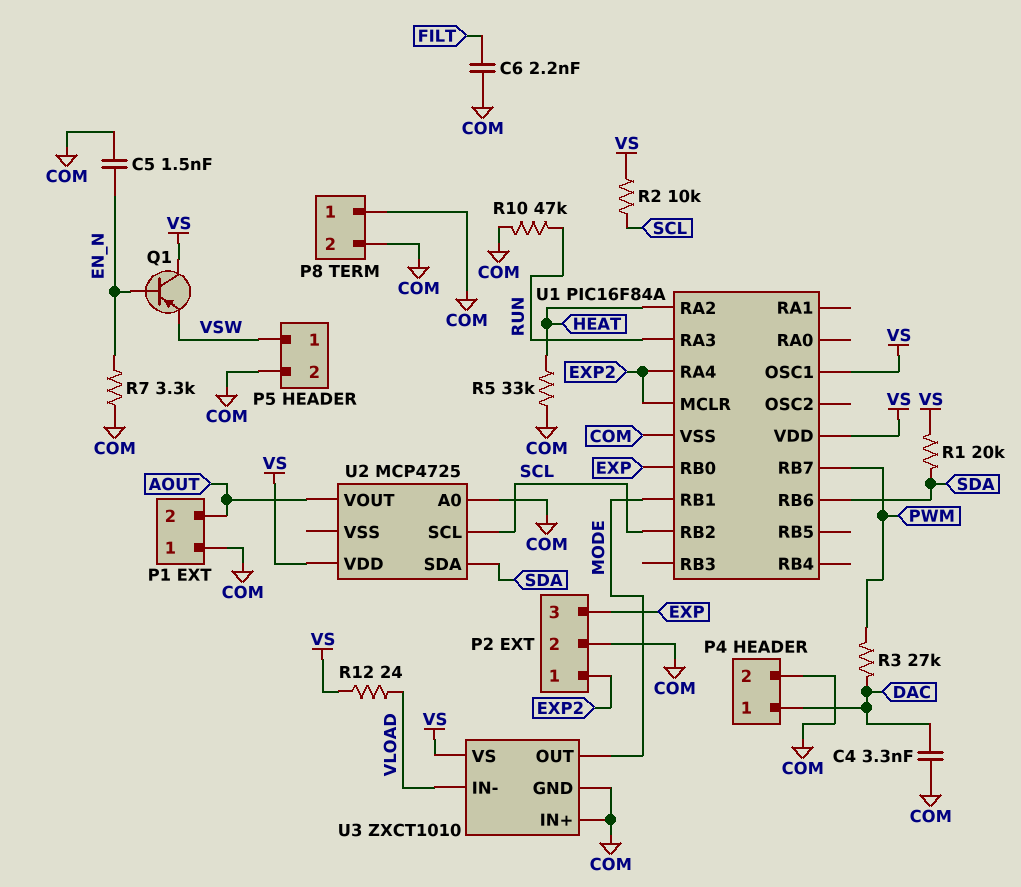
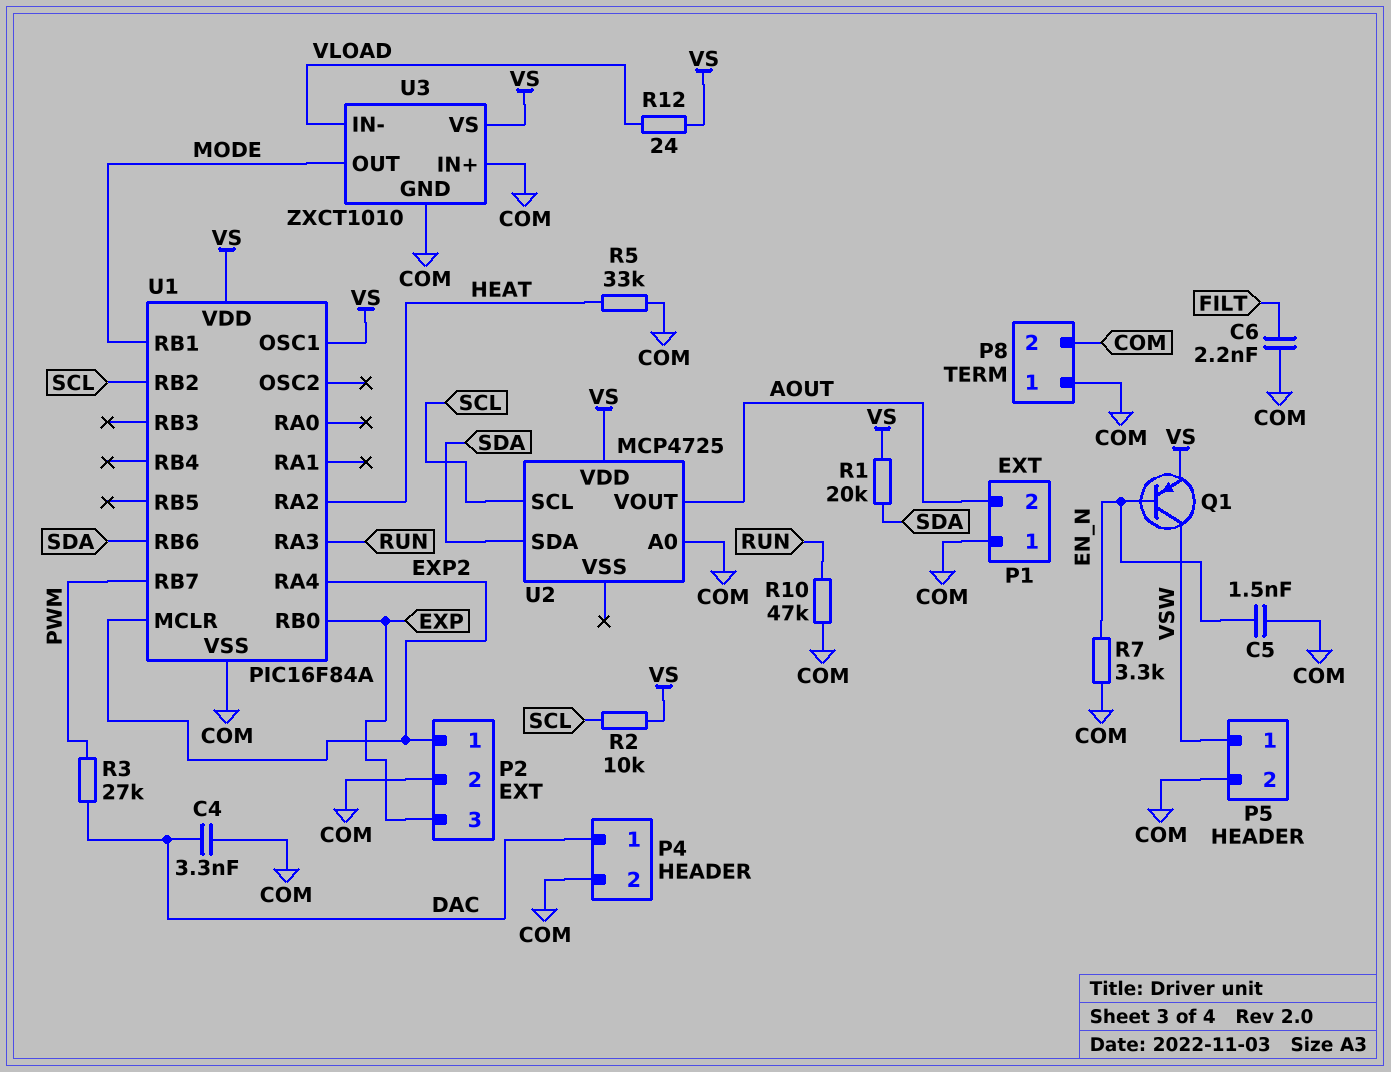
Q1: PNP (B EN_N, C VS, E VSW) -> PNP (B EN_N, C VSW, E VS)

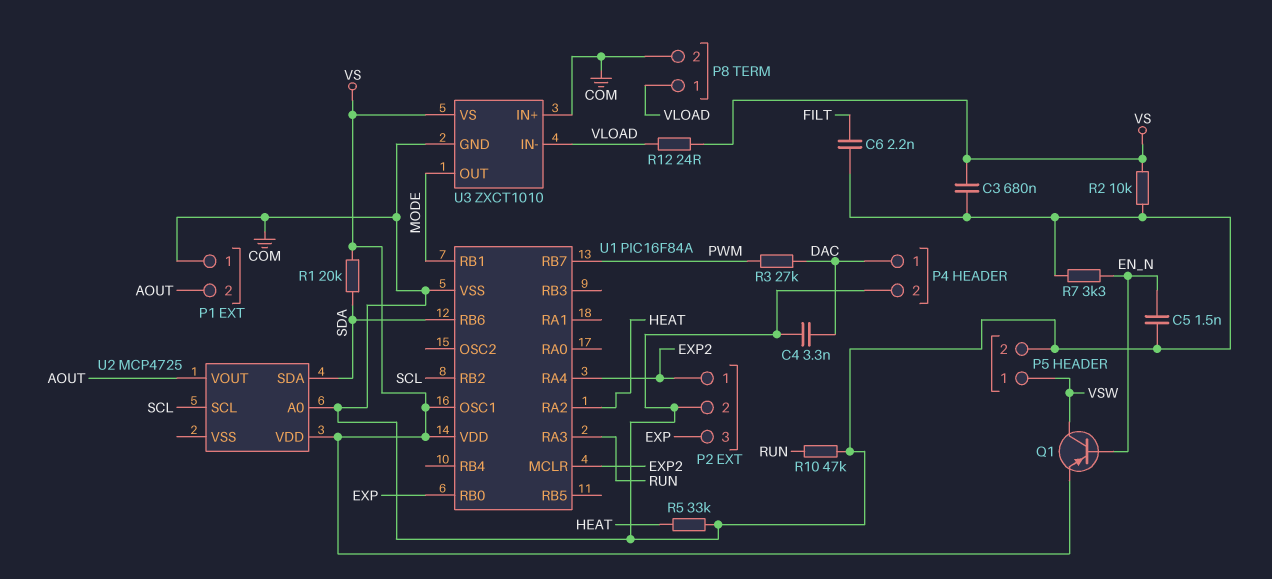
C3: none -> 680nF (COM, VS)
P8 pin 1: COM -> VLOAD
R2: 10k (SCL, VS) -> 10k (COM, VS)

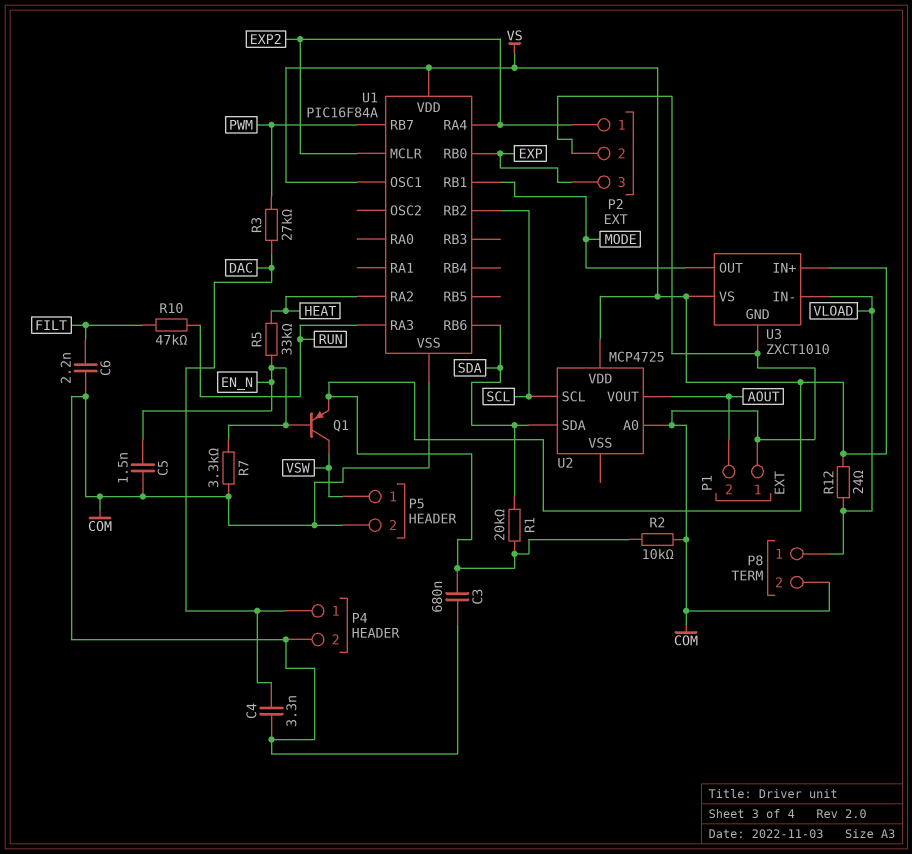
R5: 33k (COM, HEAT) -> 33k (EN_N, HEAT)
R10: 47k (COM, RUN) -> 47k (FILT, RUN)
U3 pin IN+: COM -> VS

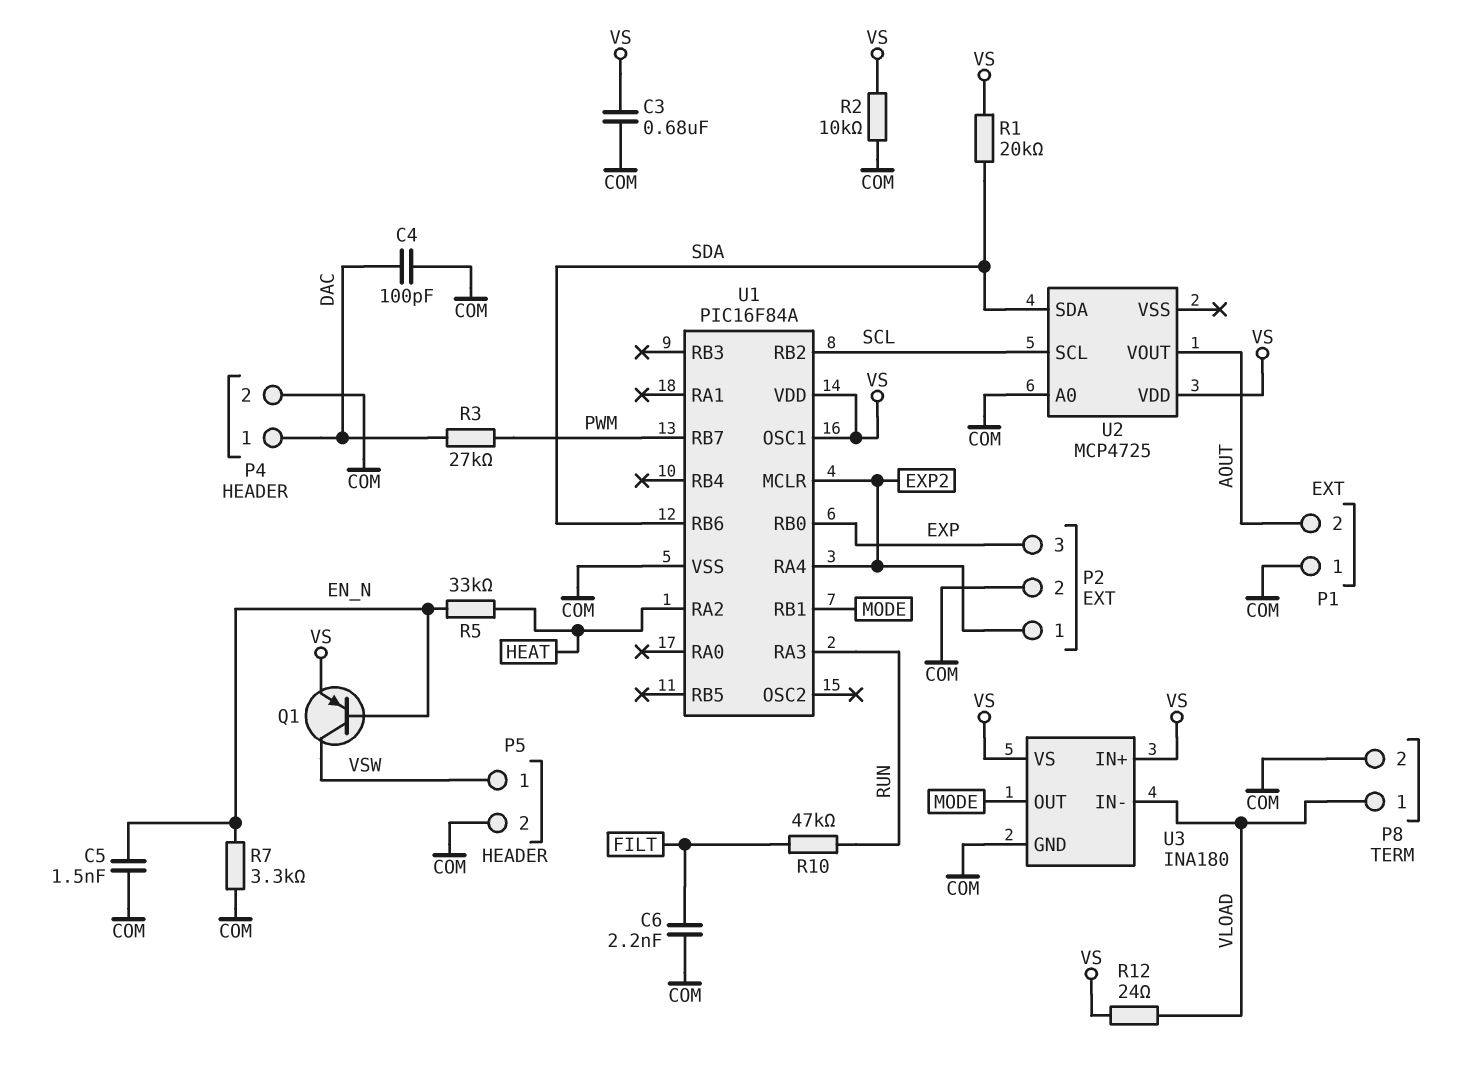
C4: 3.3nF (COM, DAC) -> 100pF (COM, DAC)
U3: ZXCT1010 -> INA180

